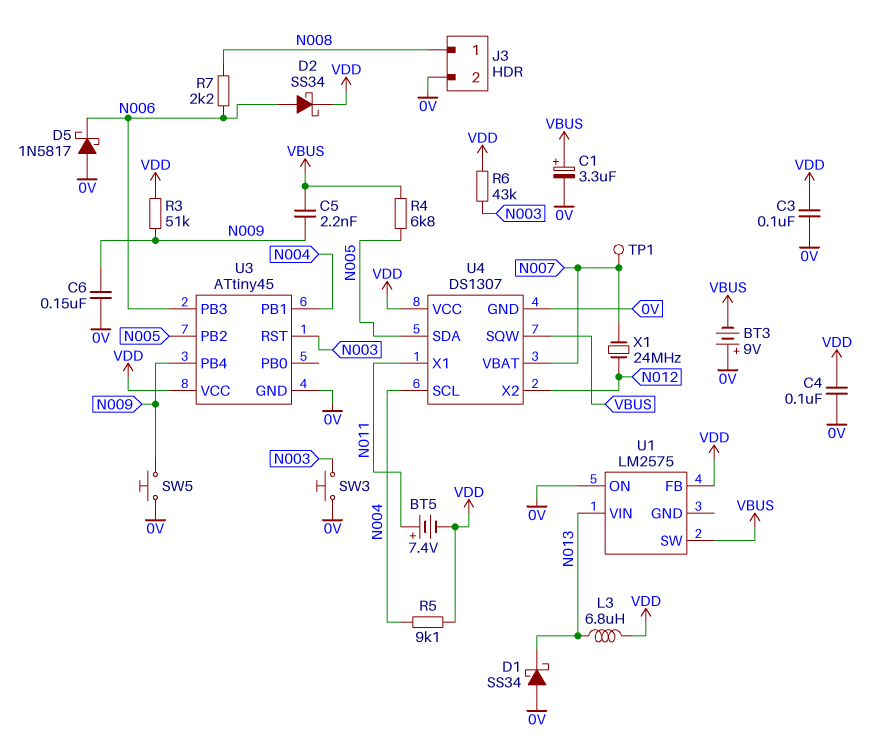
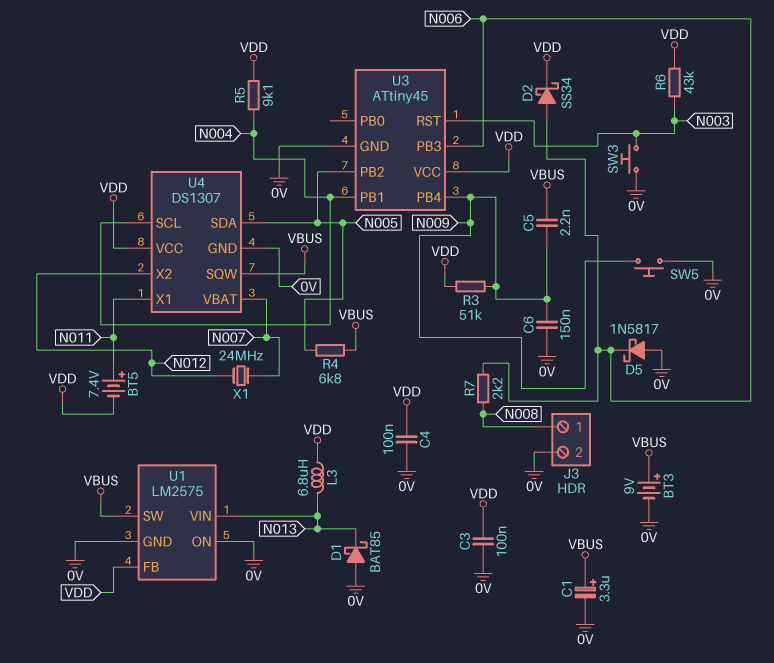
BT3: 9V (plus 0V, minus VBUS) -> 9V (plus VBUS, minus 0V)
D1: schottky SS34 (A 0V, K N013) -> schottky BAT85 (A 0V, K N013)
TP1: test point (N007) -> none
U1 pin GND: none -> 0V

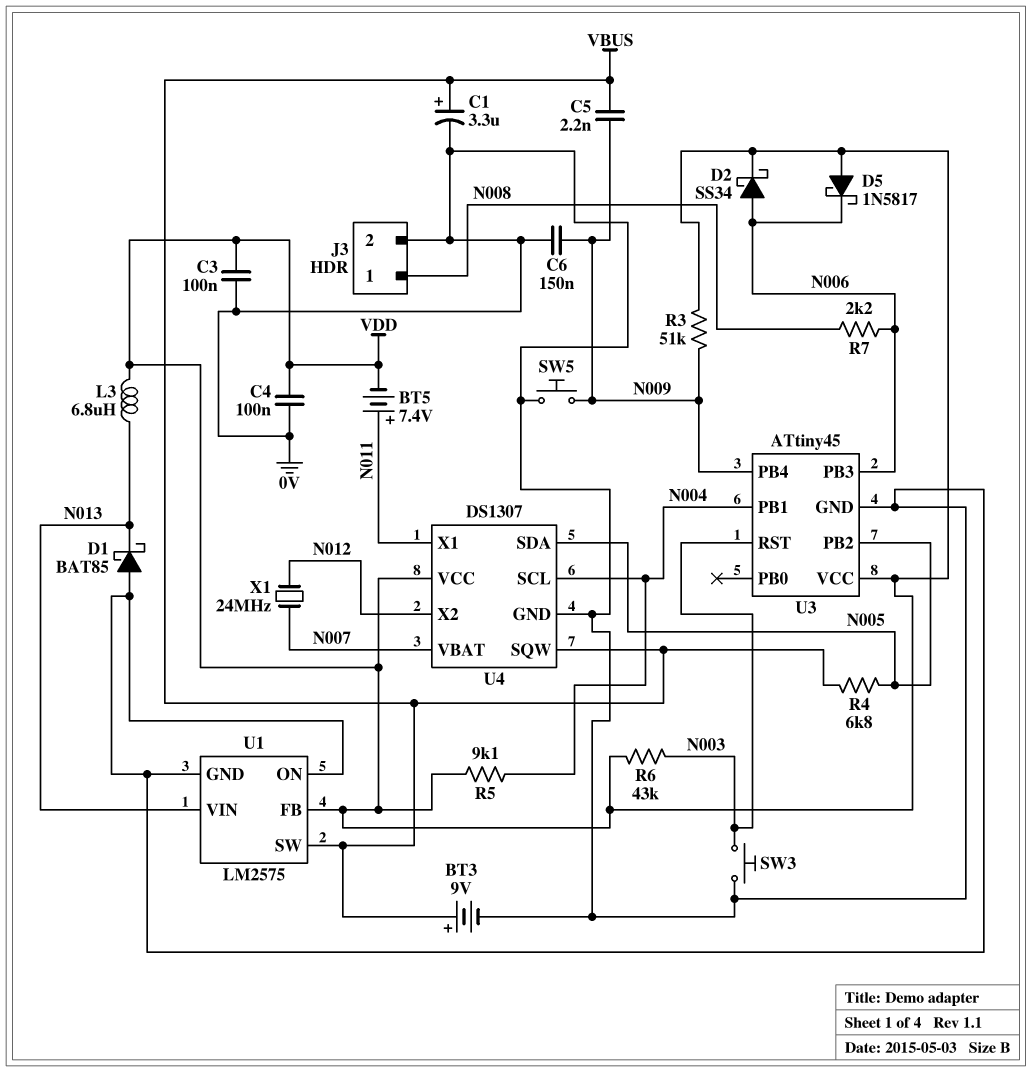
D5: schottky 1N5817 (A 0V, K N006) -> schottky 1N5817 (A VDD, K N006)

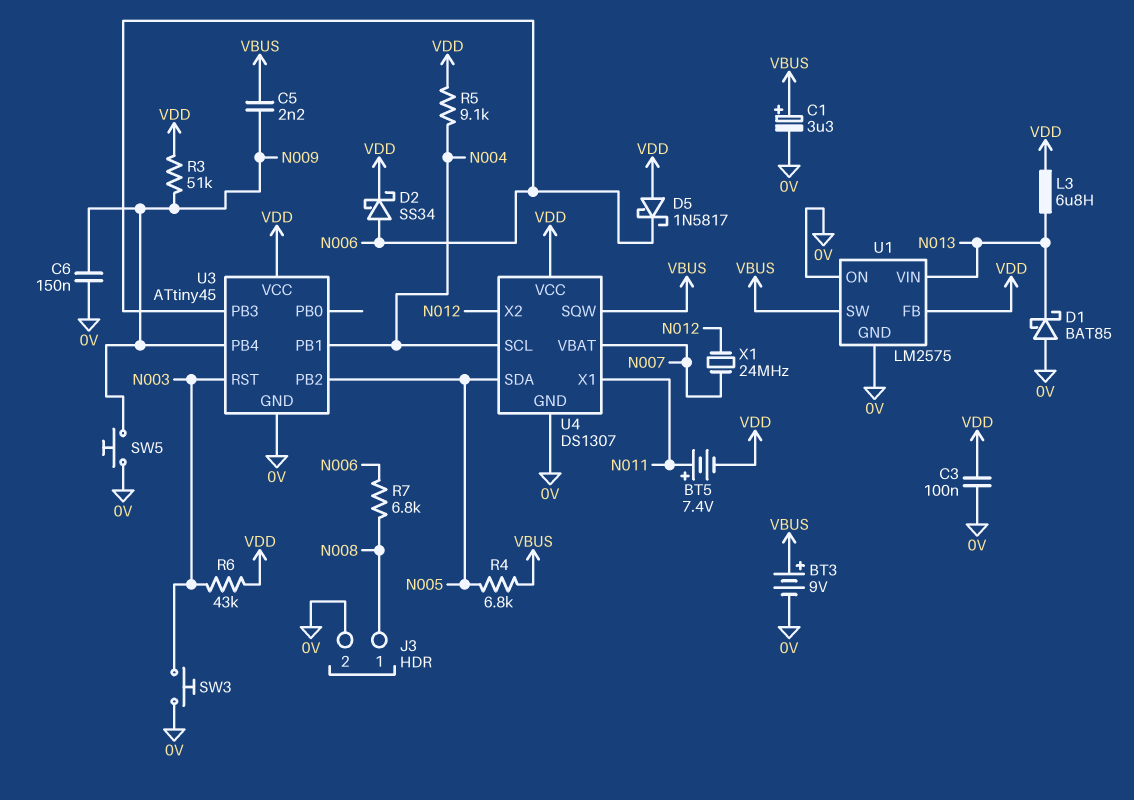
C4: 100nF (0V, VDD) -> none
R7: 2.2k (N006, N008) -> 6.8k (N006, N008)

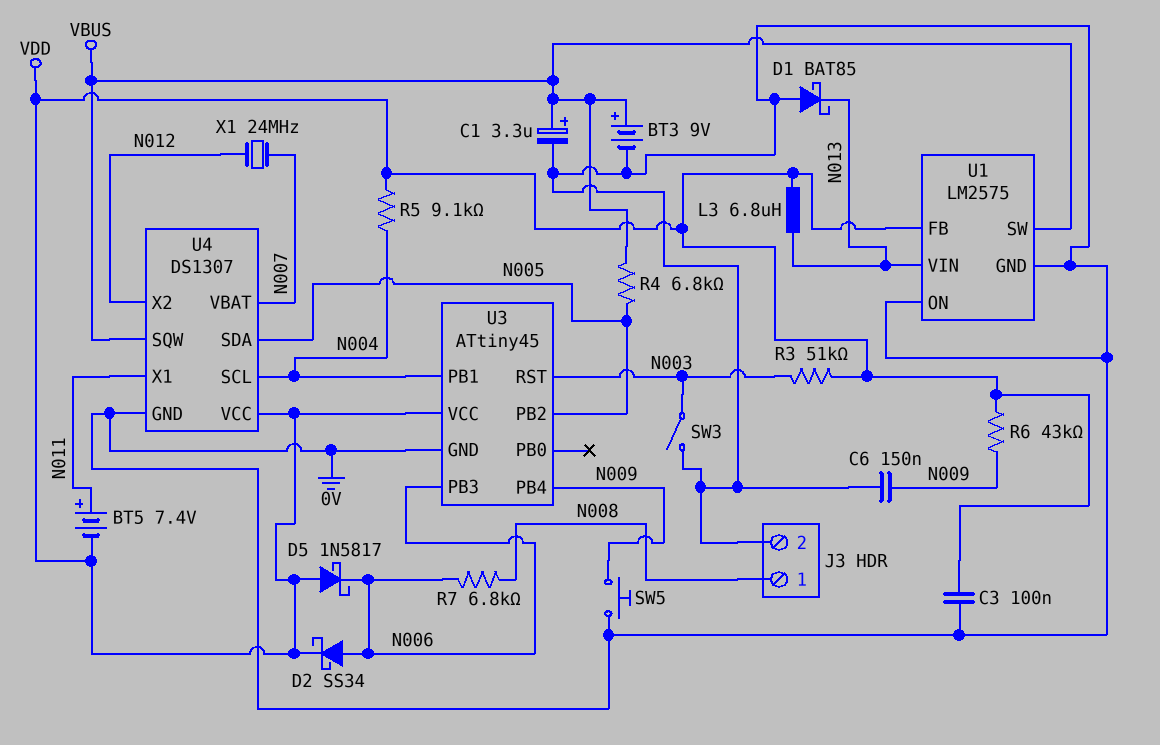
C5: 2.2nF (N009, VBUS) -> none
R3: 51k (N009, VDD) -> 51k (N003, VDD)
R6: 43k (N003, VDD) -> 43k (N009, VDD)
SW3: button (0V, N003) -> switch (0V, N003)

